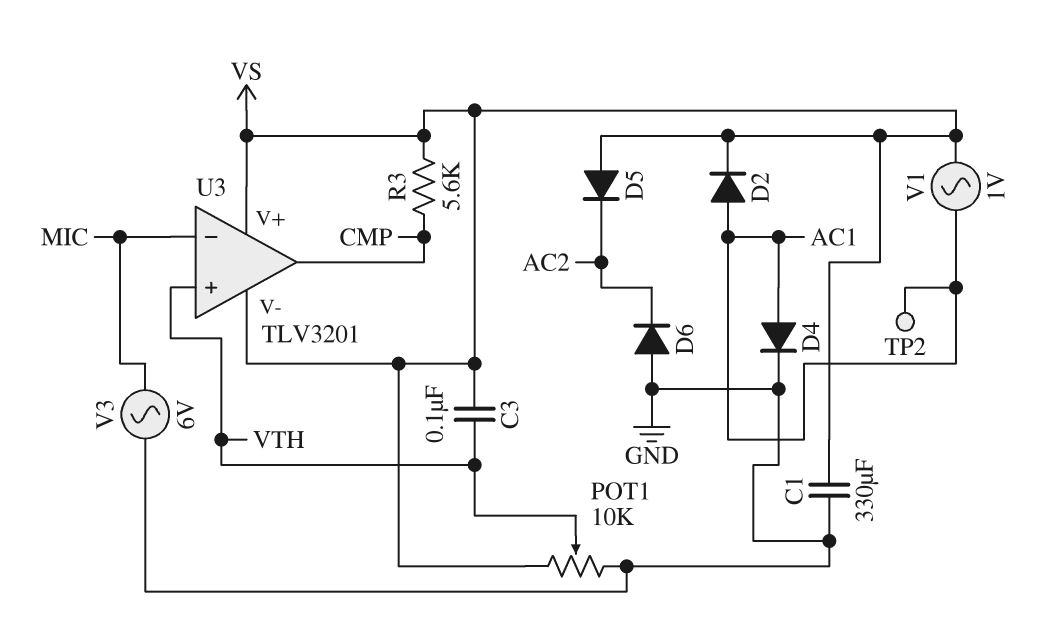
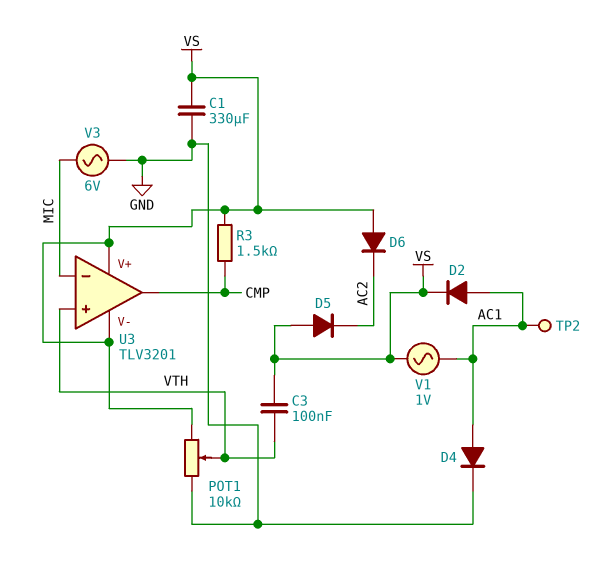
D6: diode (A GND, K AC2) -> diode (A VS, K AC2)
R3: 5.6k (CMP, VS) -> 1.5k (CMP, VS)

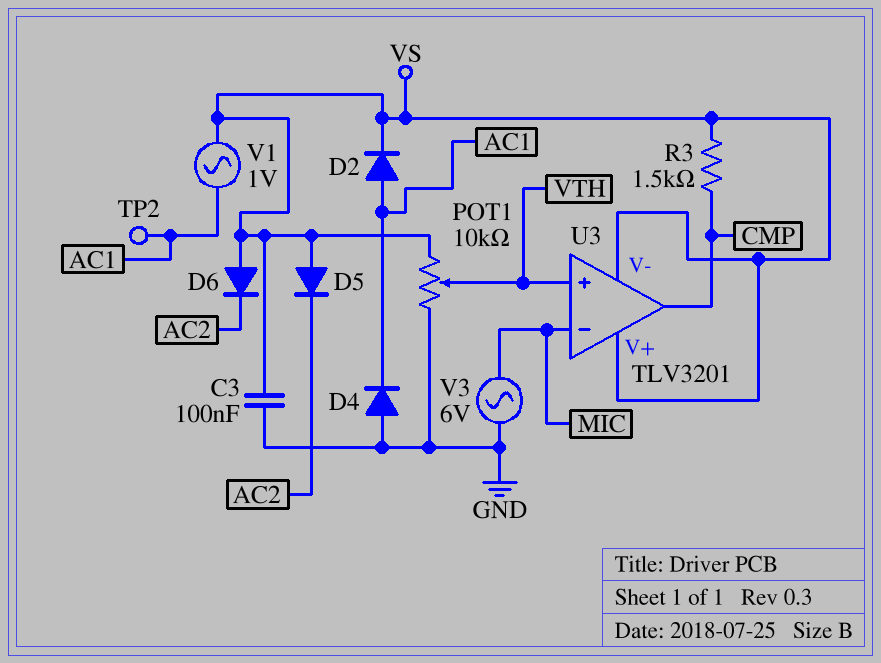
C1: 330uF (GND, VS) -> none
C3: 100nF (VS, VTH) -> 100nF (GND, VS)
D4: diode (A AC1, K GND) -> diode (A GND, K AC1)

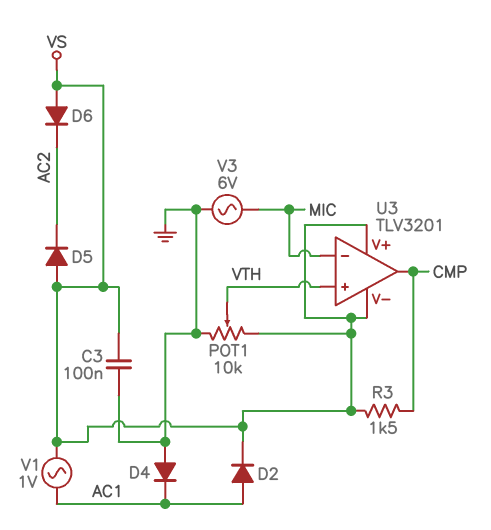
TP2: test point (AC1) -> none

